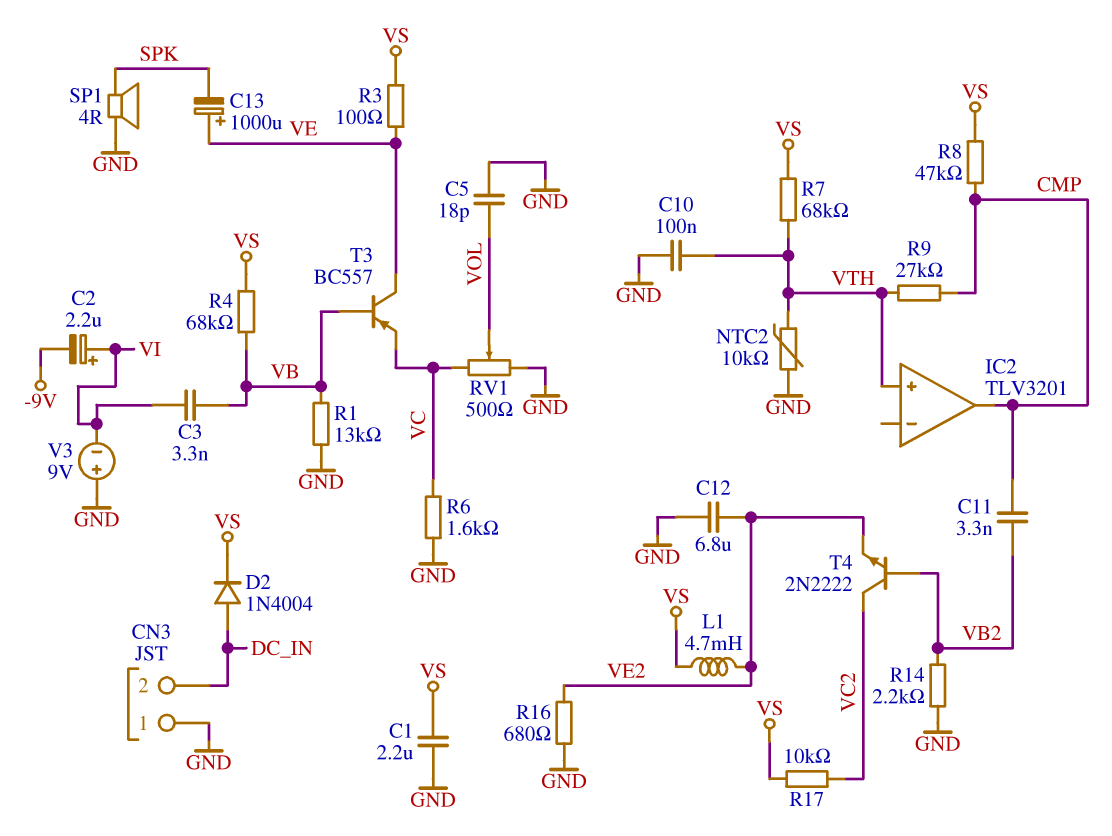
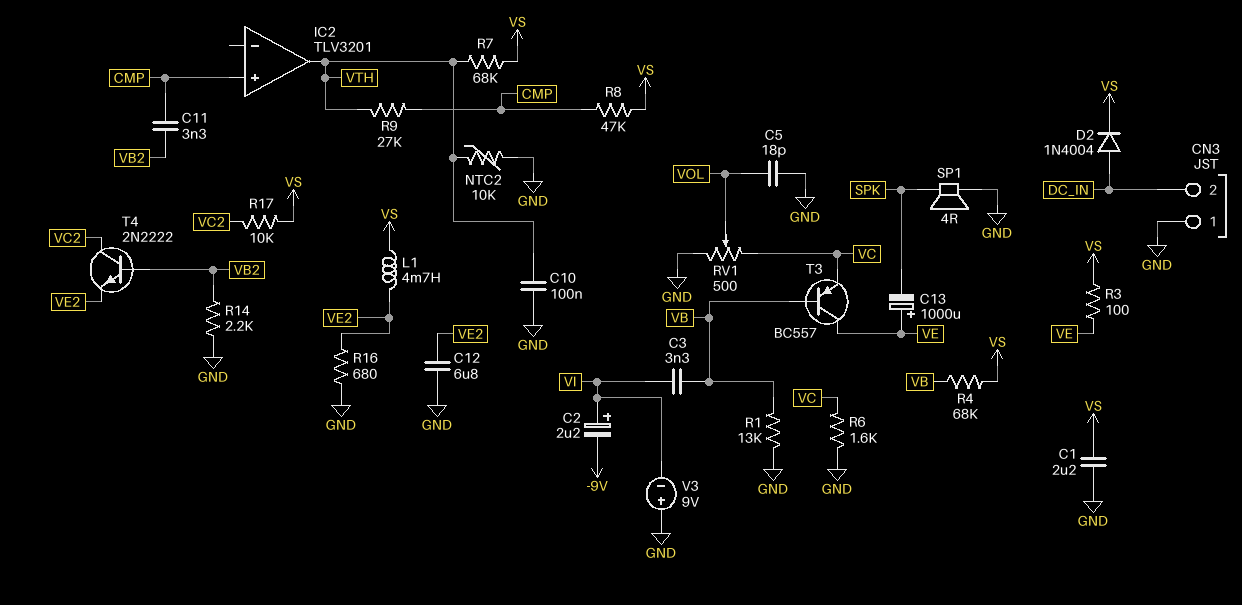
IC2 pin in+: VTH -> CMP
IC2 pin out: CMP -> VTH

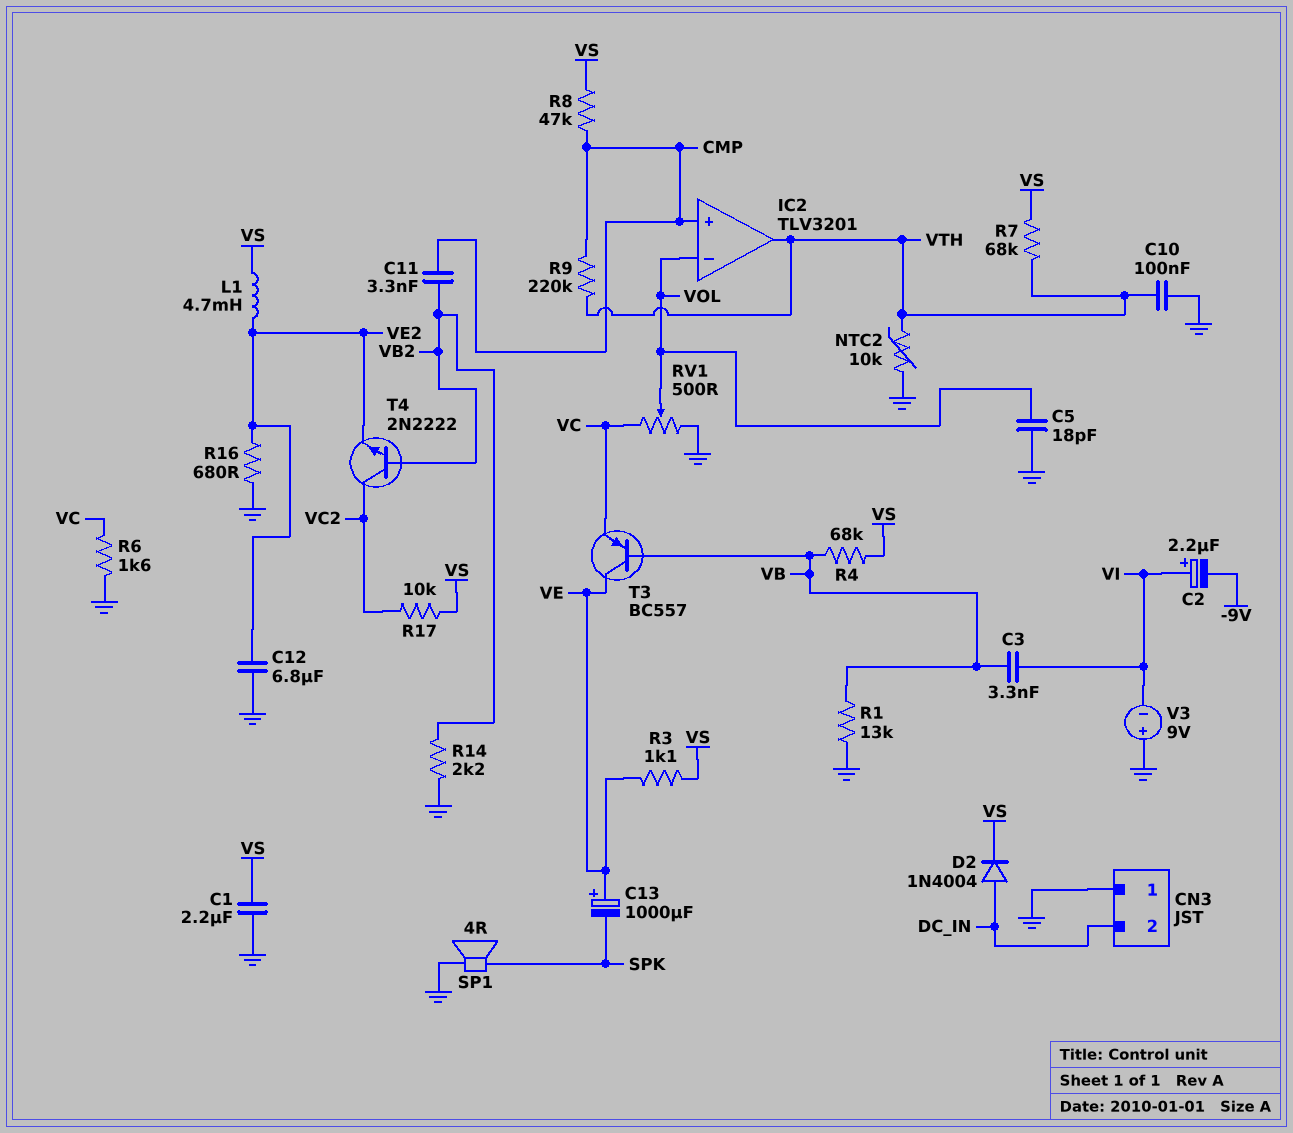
IC2 pin in-: none -> VOL
R3: 100 (VE, VS) -> 1.1k (VE, VS)
R9: 27k (CMP, VTH) -> 220k (CMP, VTH)

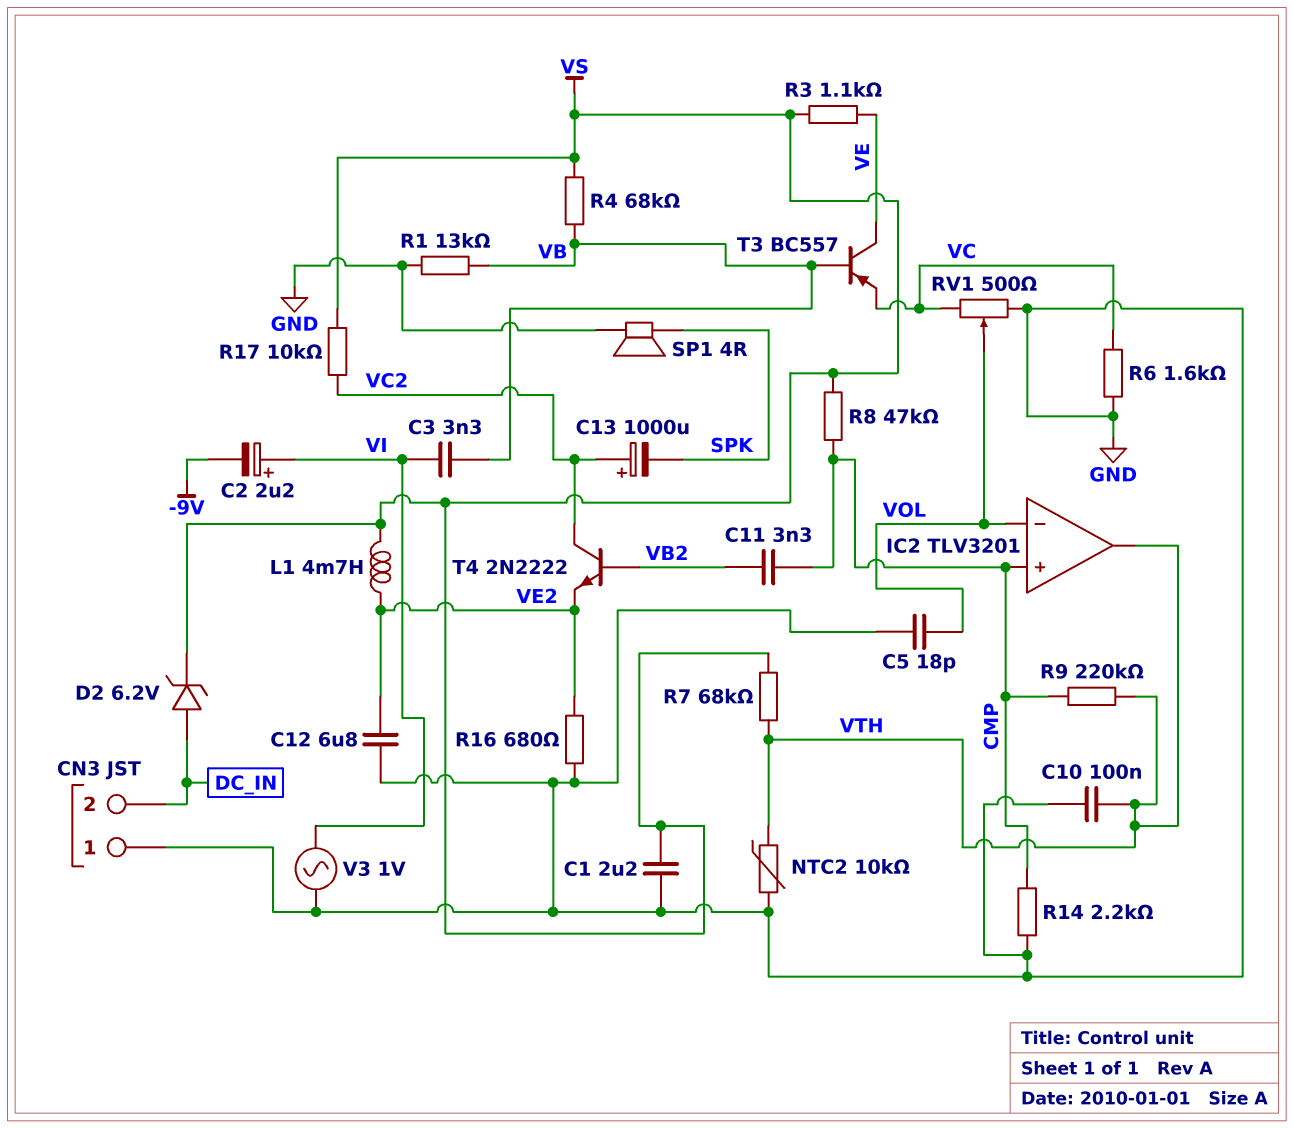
C13: 1000uF (plus VE, minus SPK) -> 1000uF (plus VC2, minus SPK)
D2: diode 1N4004 (A DC_IN, K VS) -> zener 6.2V (A DC_IN, K VS)
R14: 2.2k (GND, VB2) -> 2.2k (CMP, GND)
V3: 9V (plus GND, minus VI) -> AC 1V (GND, VI)

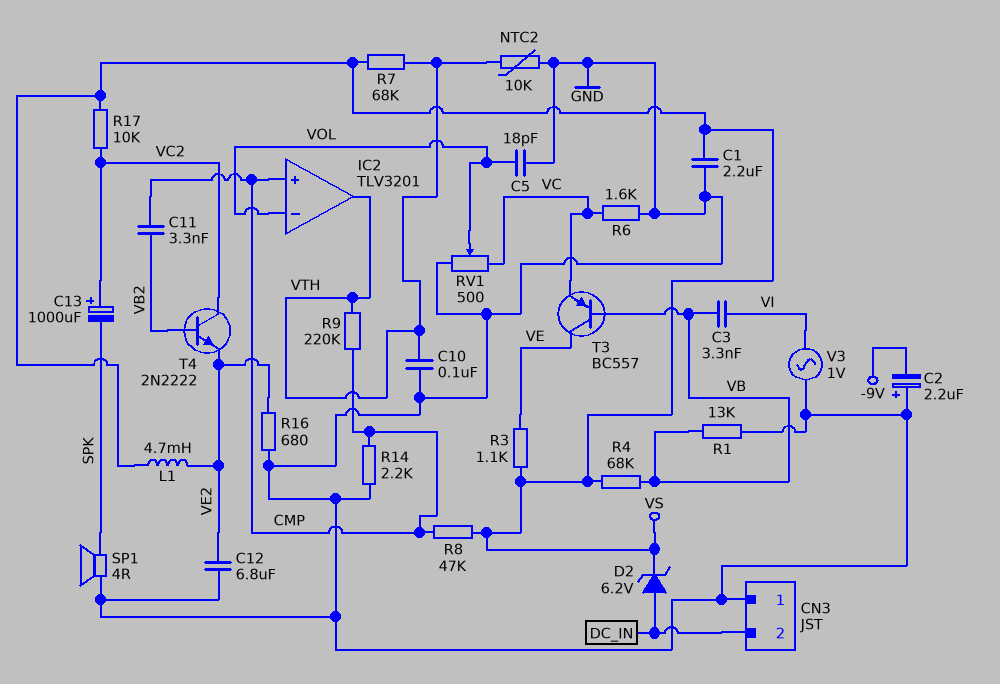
C2: 2.2uF (plus VI, minus -9V) -> 2.2uF (plus GND, minus -9V)

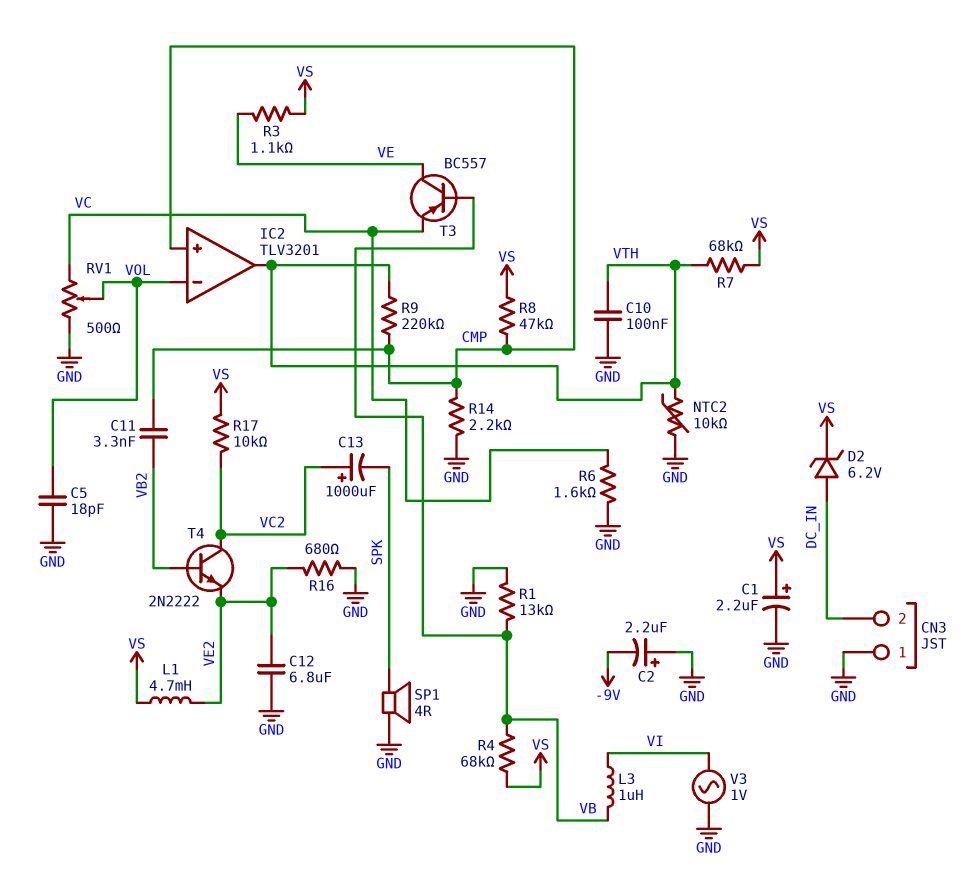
C1: 2.2uF (GND, VS) -> 2.2uF (plus VS, minus GND)
C3: 3.3nF (VB, VI) -> none
L3: none -> 1uH (VB, VI)

